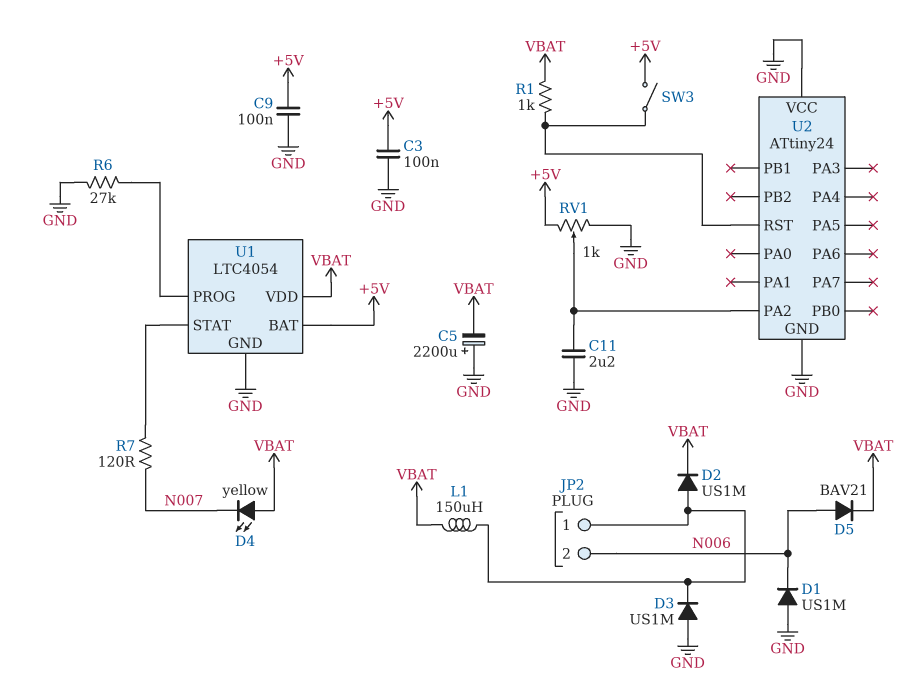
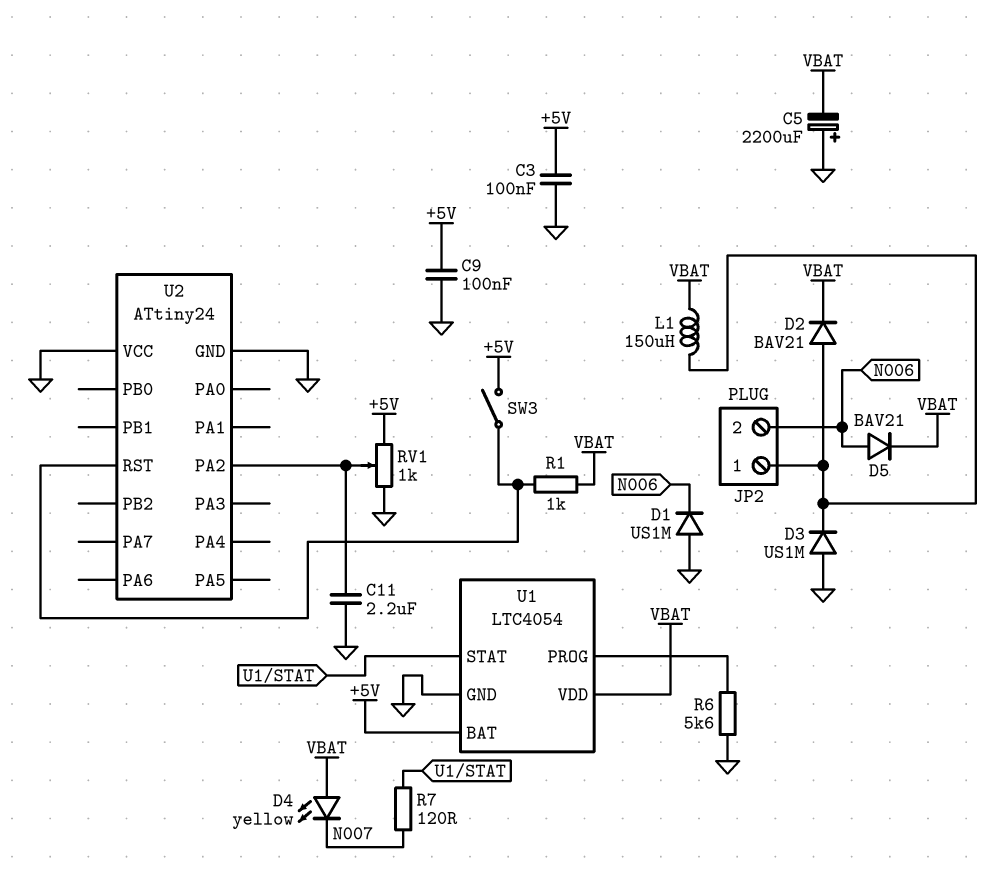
D2: diode US1M (A JP2/1, K VBAT) -> diode BAV21 (A JP2/1, K VBAT)
R6: 27k (GND, U1/PROG) -> 5.6k (GND, U1/PROG)

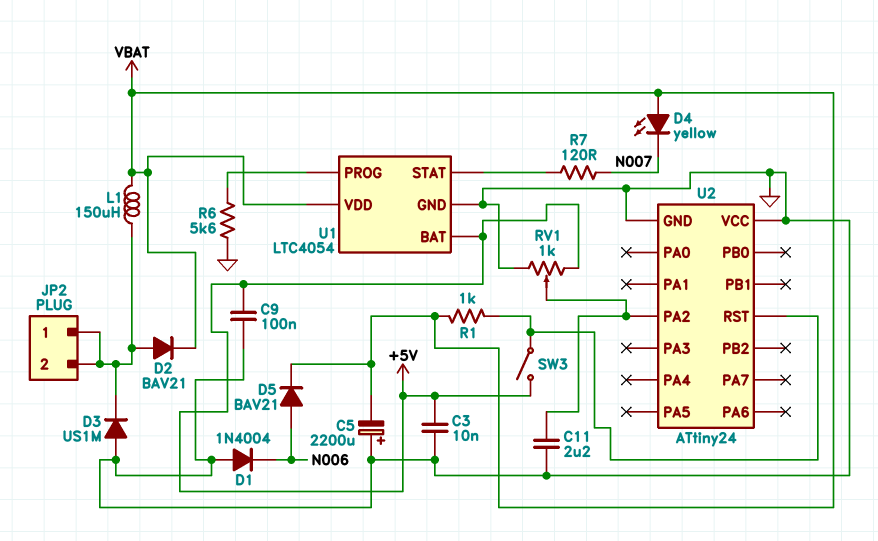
C3: 100nF (+5V, GND) -> 10nF (+5V, GND)
D1: diode US1M (A GND, K N006) -> diode 1N4004 (A GND, K N006)
JP2 pin 2: N006 -> JP2/1

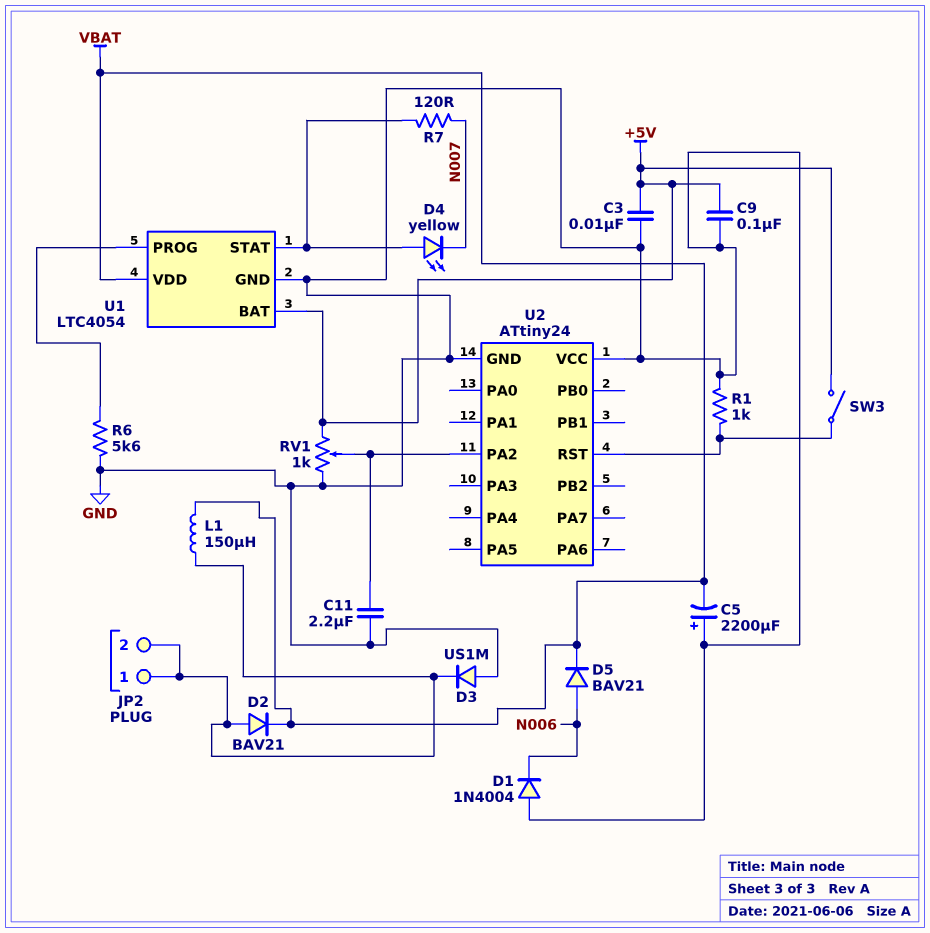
D4: LED yellow (A VBAT, K N007) -> LED yellow (A U1/STAT, K N007)
R1: 1k (U2/RST, VBAT) -> 1k (GND, U2/RST)

